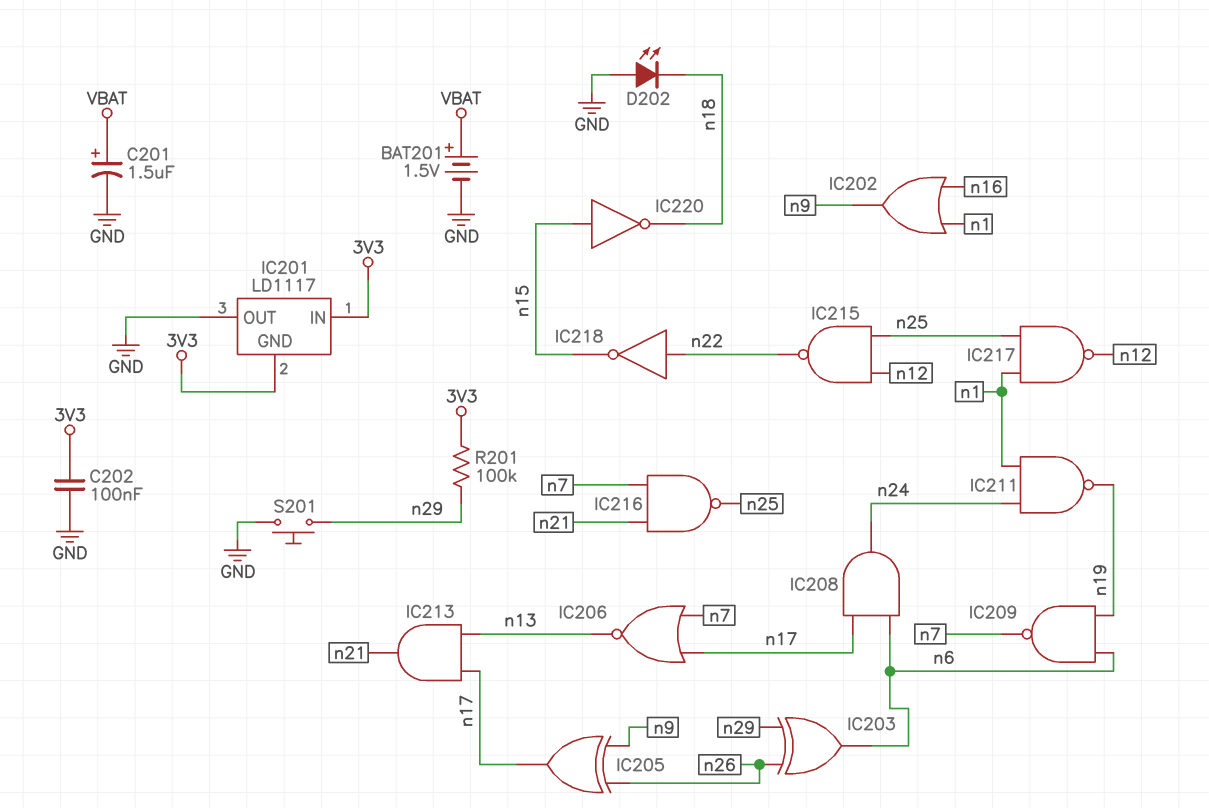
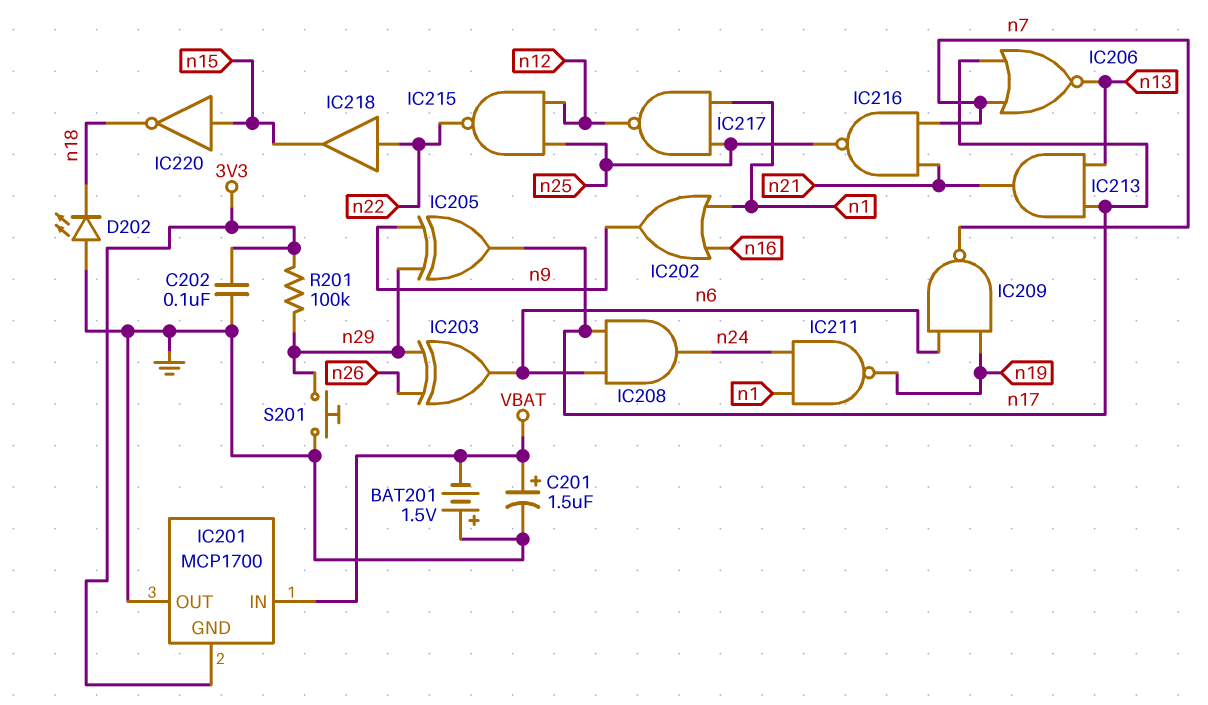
BAT201: 1.5V (plus VBAT, minus GND) -> 1.5V (plus GND, minus VBAT)
IC201: LD1117 -> MCP1700
IC201 pin IN: 3V3 -> VBAT
IC205: XOR (in n9, in n26, out n17) -> XOR (in n9, in n29, out n17)
IC218: NOT (in n22, out n15) -> buffer (in n22, out n15)

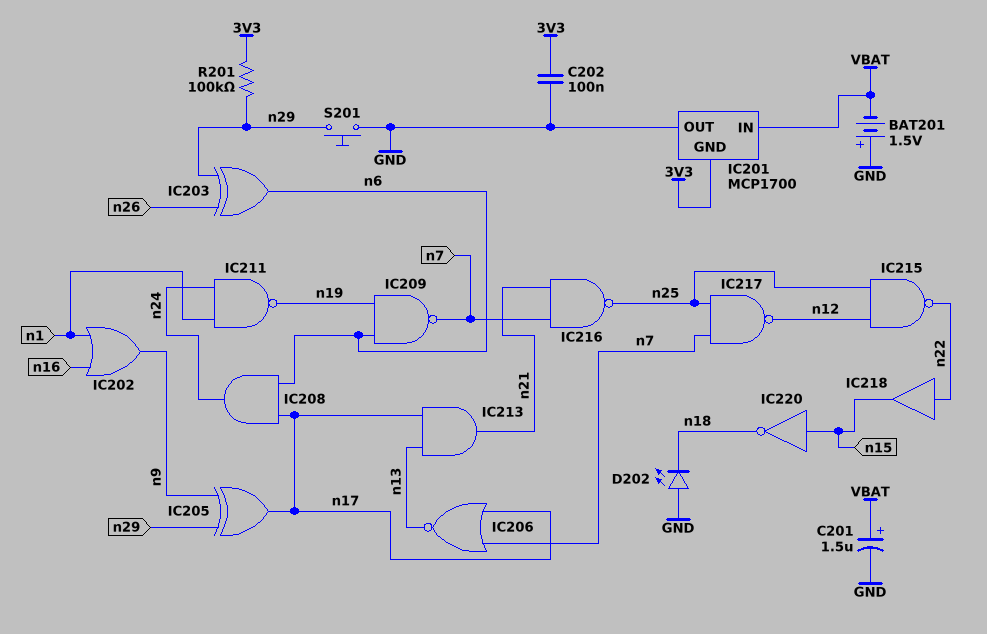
IC217: NAND (in n1, in n25, out n12) -> NAND (in n7, in n25, out n12)

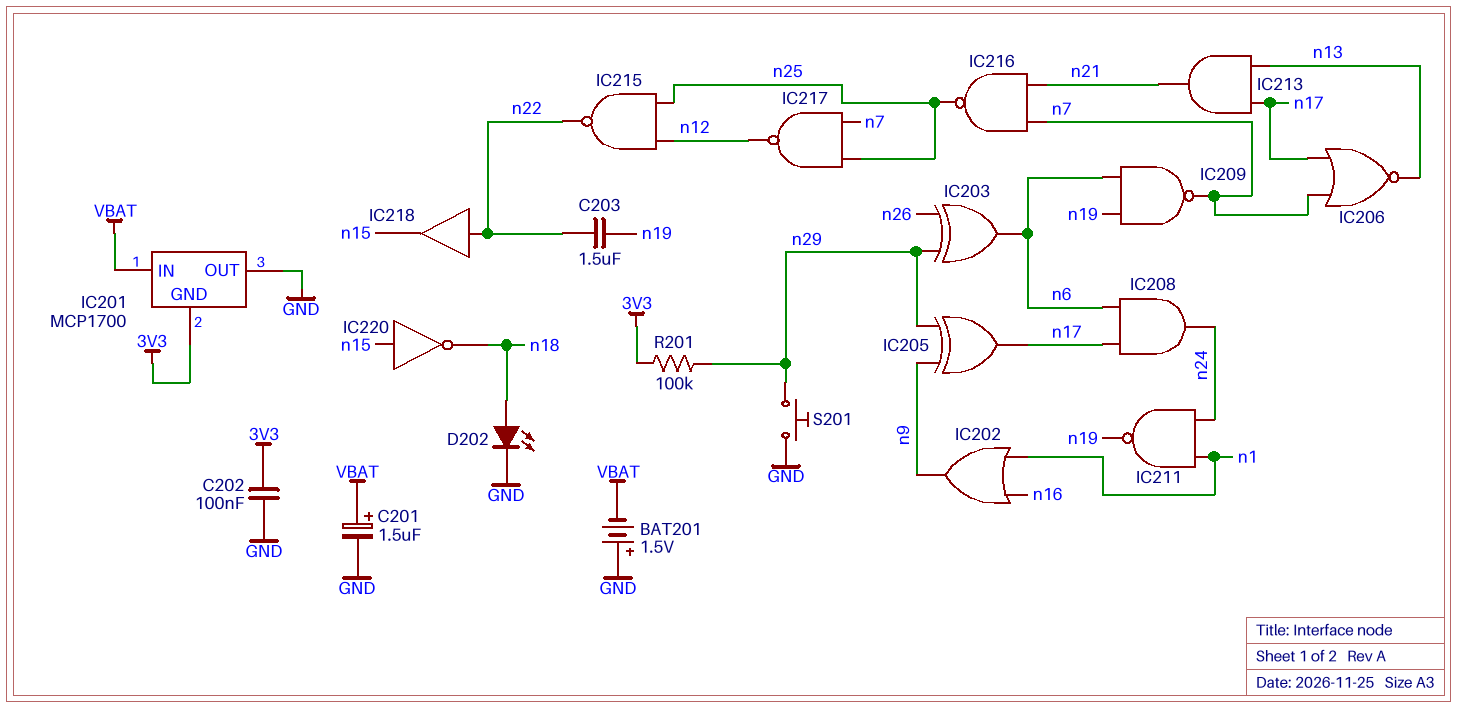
C203: none -> 1.5uF (n19, n22)
D202: LED (A GND, K n18) -> LED (A n18, K GND)

